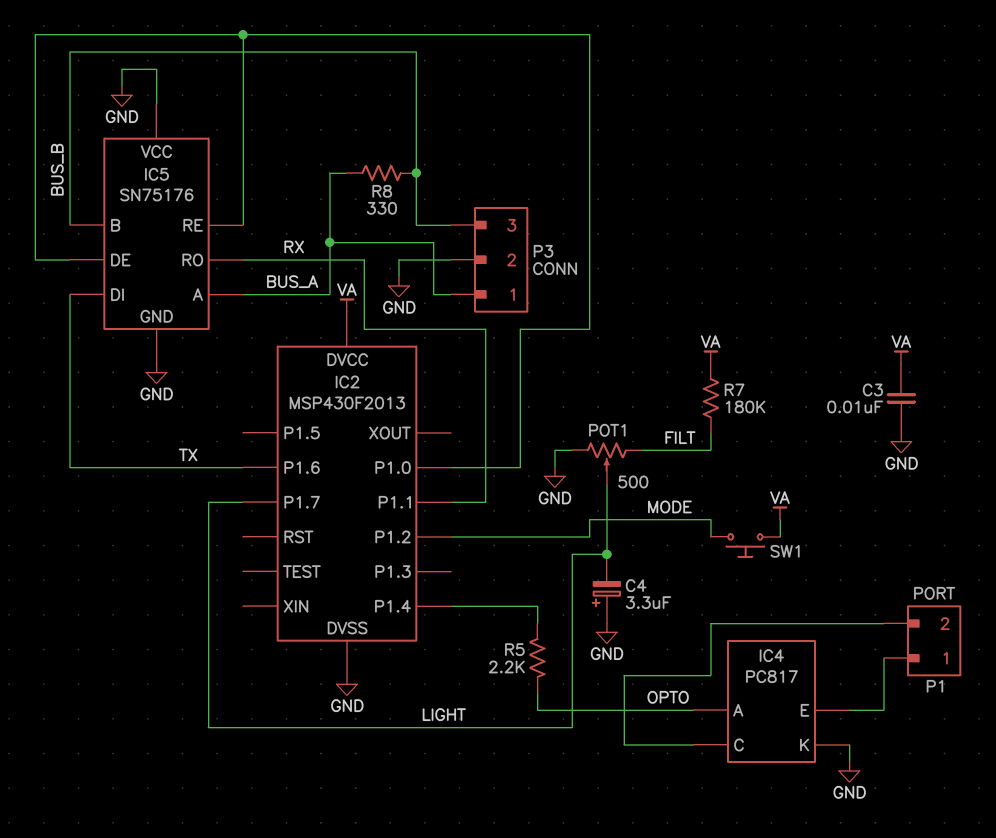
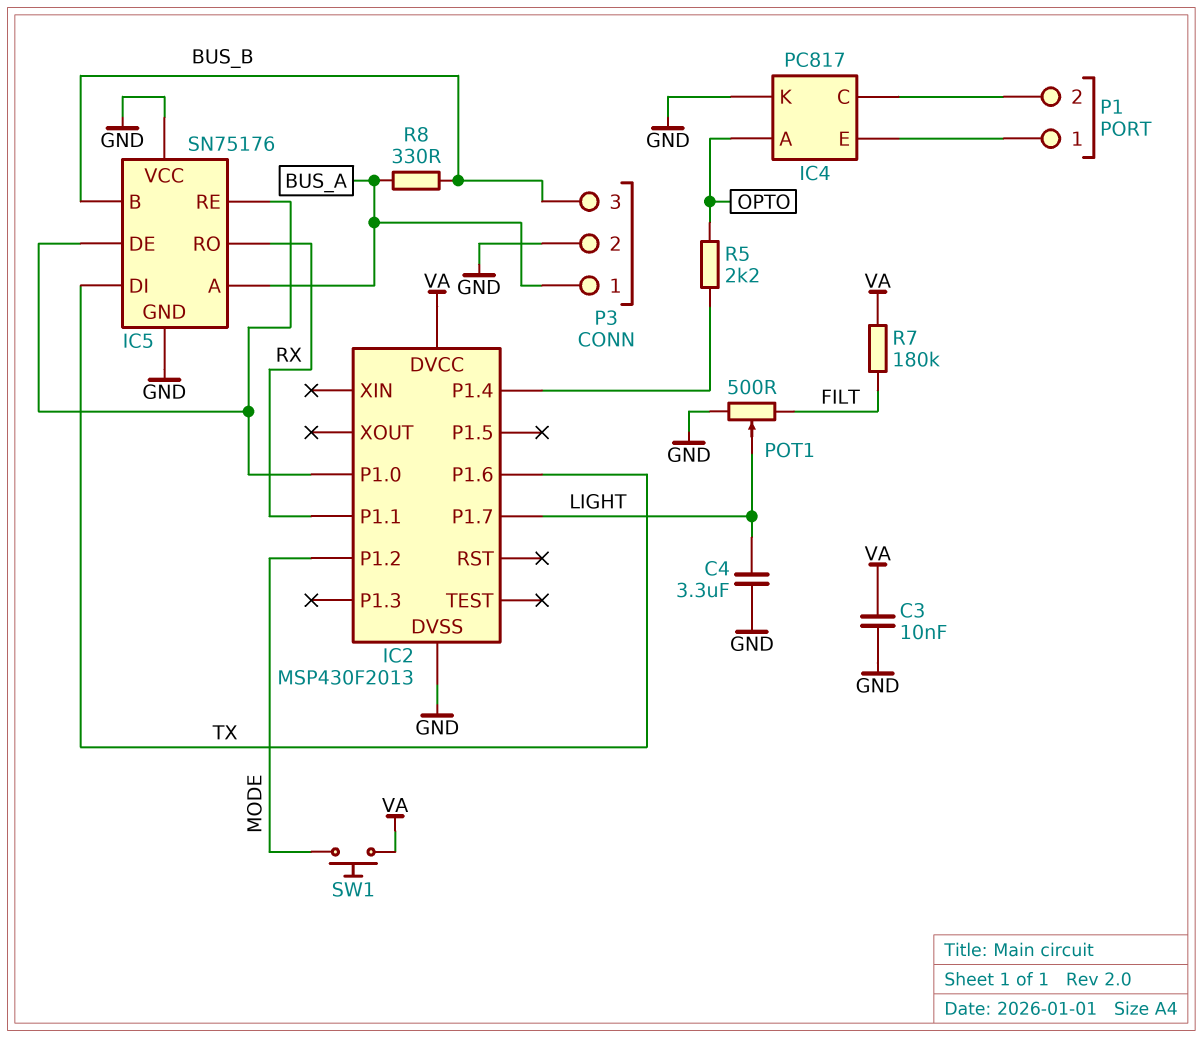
C4: 3.3uF (plus GND, minus LIGHT) -> 3.3uF (GND, LIGHT)

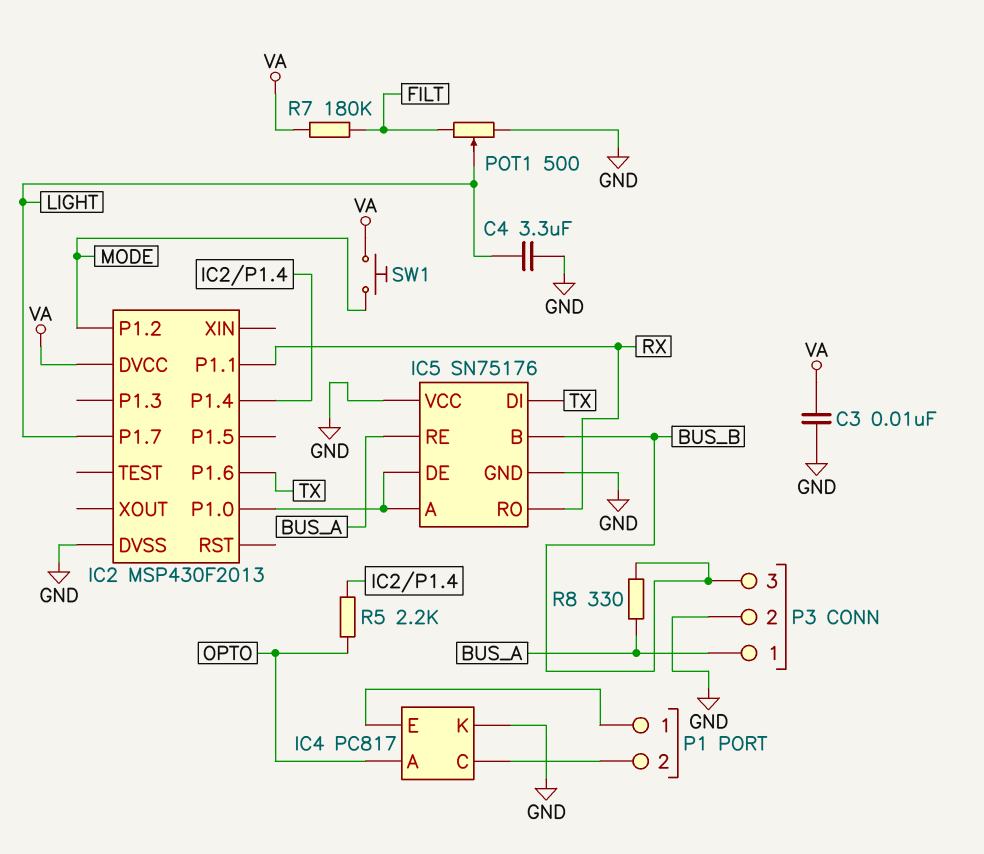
IC5 pin A: BUS_A -> IC2/P1.0
IC5 pin RE: IC2/P1.0 -> BUS_A

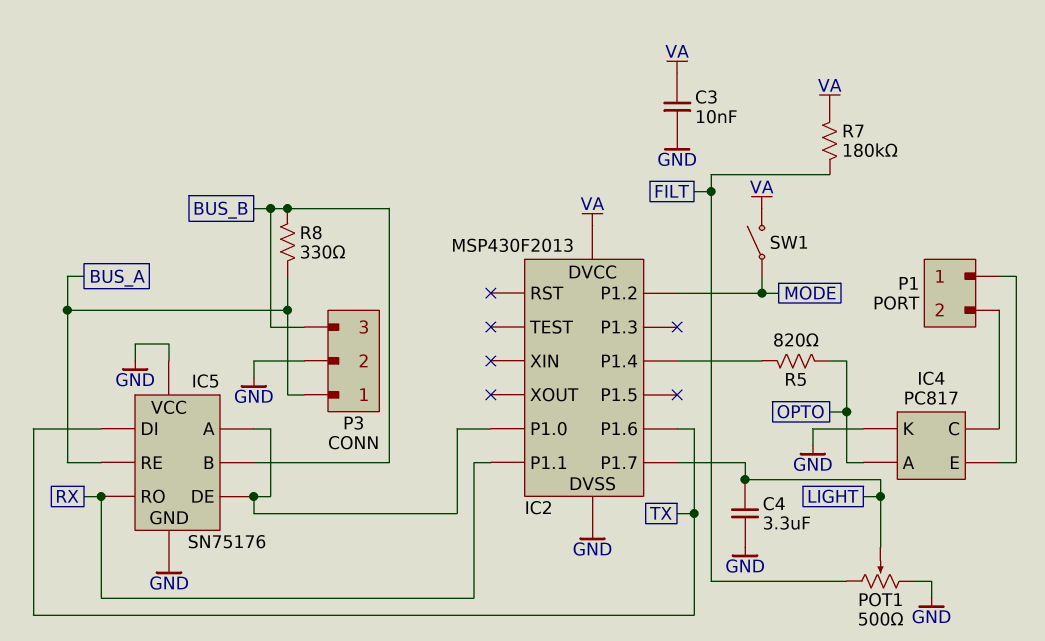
R5: 2.2k (IC2/P1.4, OPTO) -> 820 (IC2/P1.4, OPTO)
SW1: button (MODE, VA) -> switch (MODE, VA)

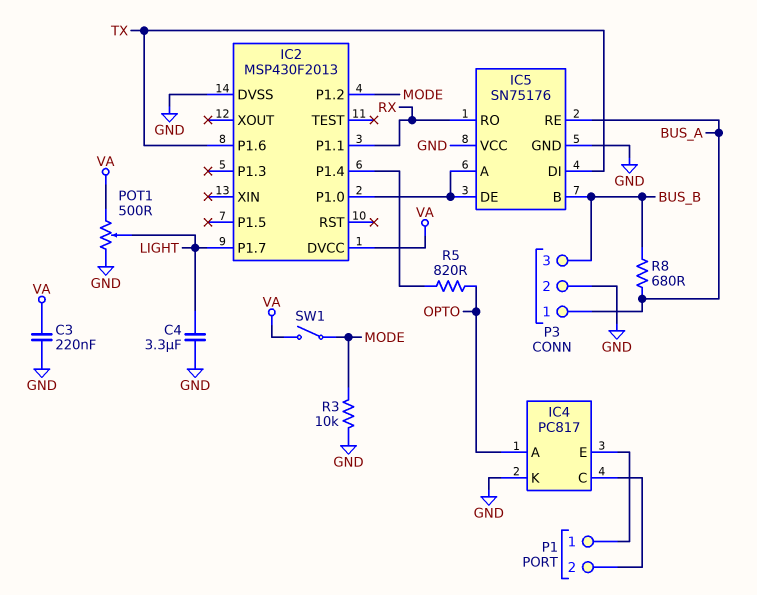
C3: 10nF (GND, VA) -> 220nF (GND, VA)
POT1: 500 (FILT, GND, wiper LIGHT) -> 500 (GND, VA, wiper LIGHT)
R3: none -> 10k (GND, MODE)
R7: 180k (FILT, VA) -> none
R8: 330 (BUS_A, BUS_B) -> 680 (BUS_A, BUS_B)

